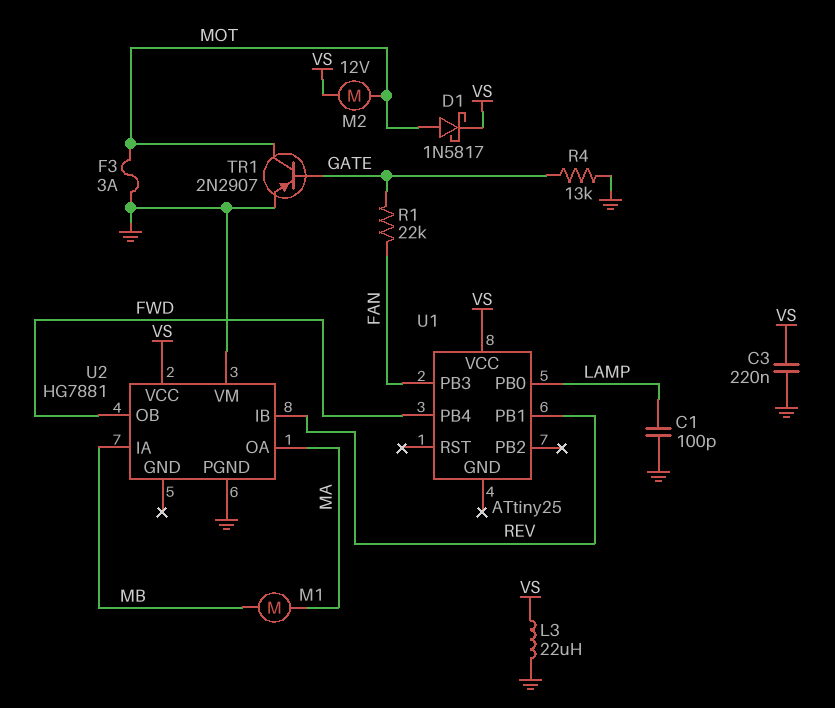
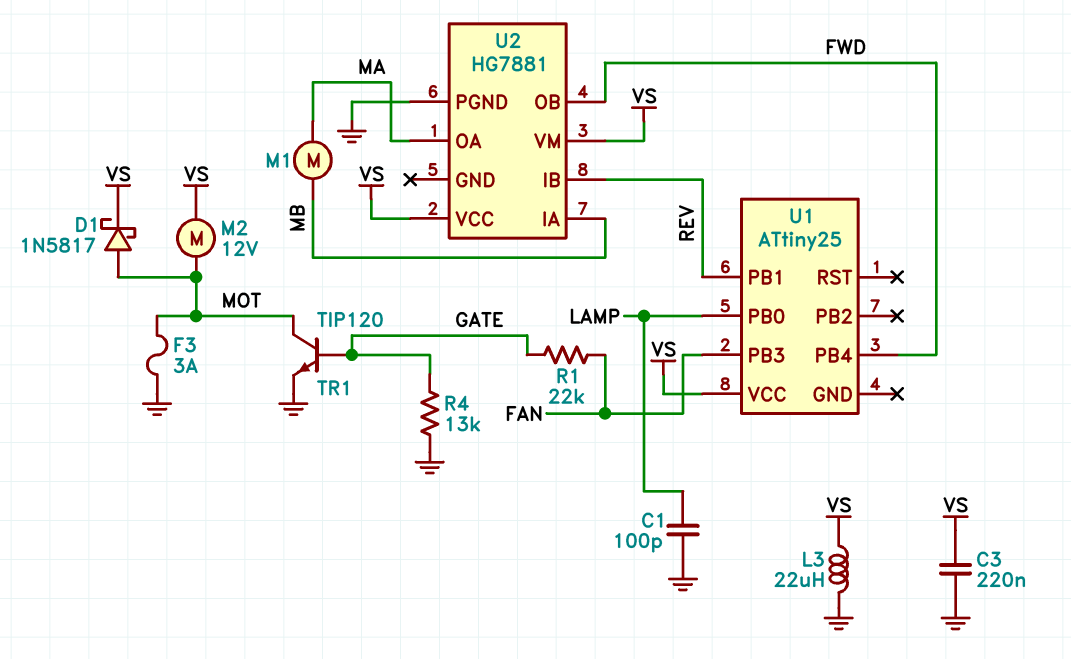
TR1: PNP 2N2907 (B GATE, C MOT, E GND) -> NPN TIP120 (B GATE, C MOT, E GND)
U2 pin VM: GND -> VS

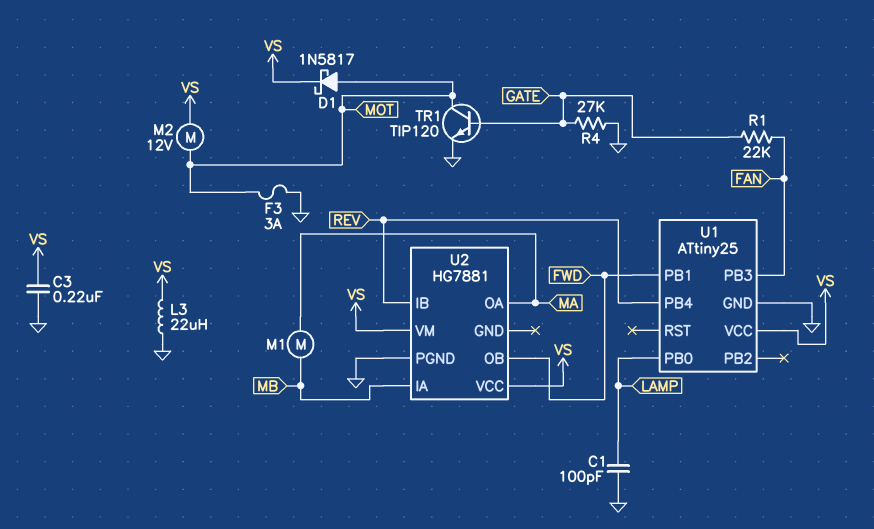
R4: 13k (GATE, GND) -> 27k (GATE, GND)
U1 pin GND: none -> GND
U1 pin PB1: REV -> FWD
U1 pin PB4: FWD -> REV

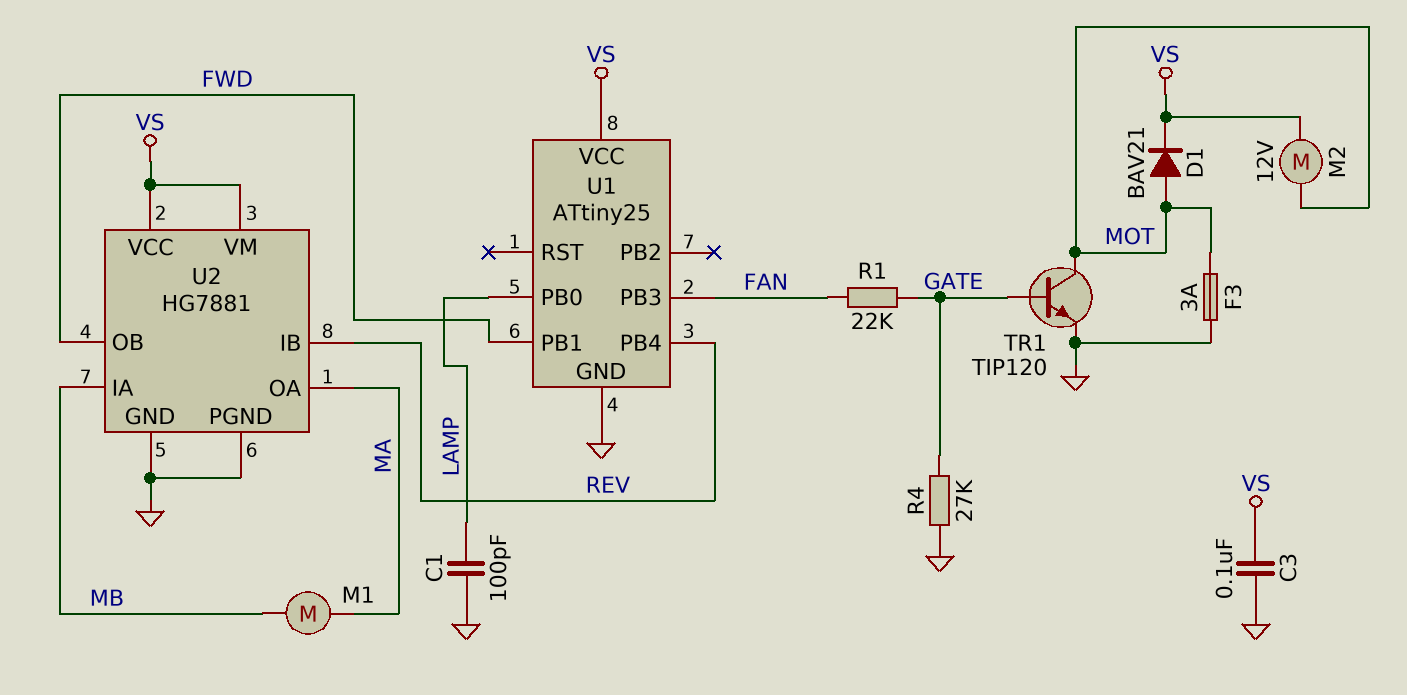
C3: 220nF (GND, VS) -> 100nF (GND, VS)
D1: schottky 1N5817 (A MOT, K VS) -> diode BAV21 (A MOT, K VS)
L3: 22uH (GND, VS) -> none
U2 pin GND: none -> GND

